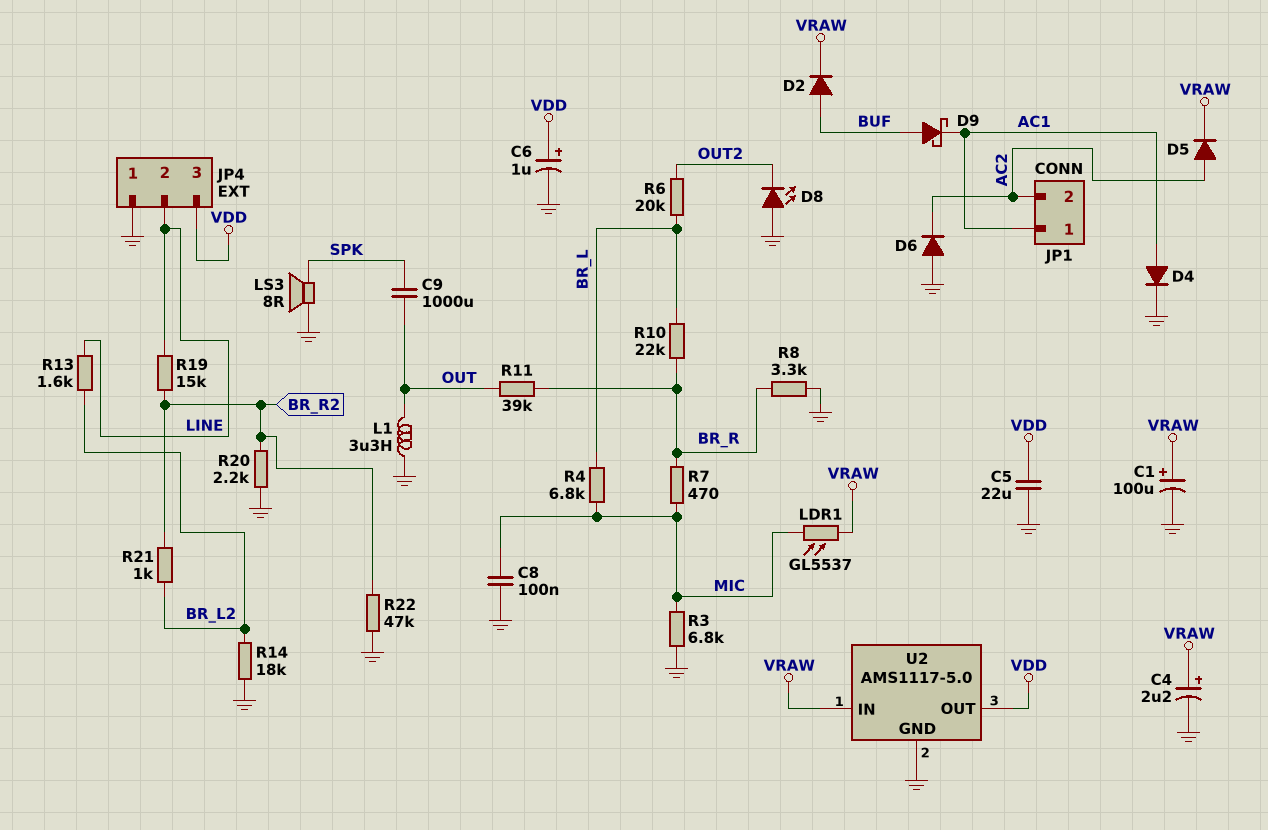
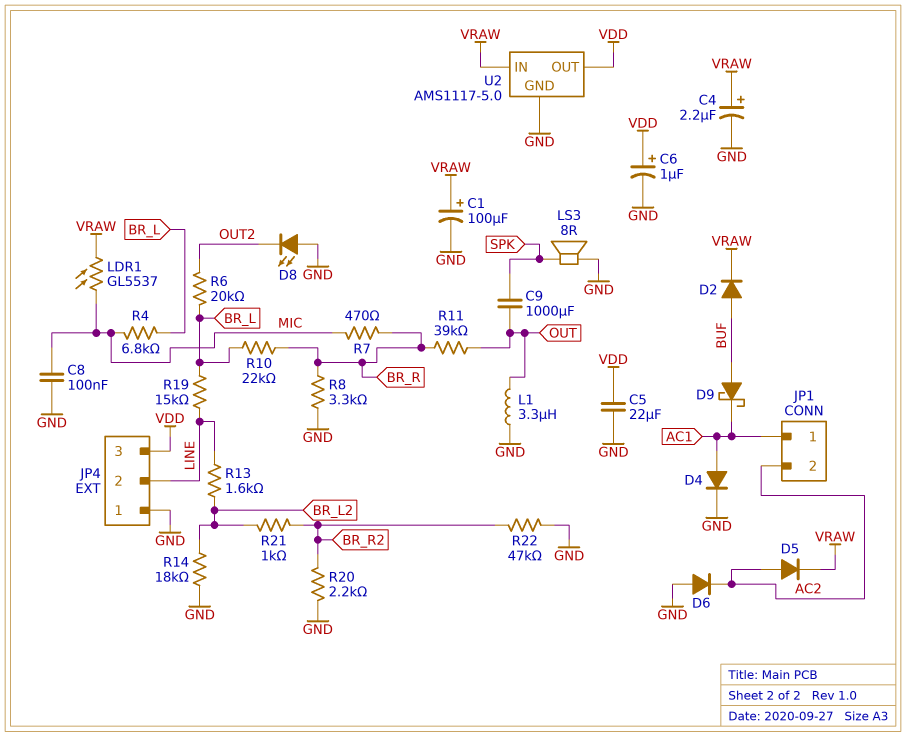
R3: 6.8k (GND, MIC) -> none
R19: 15k (BR_R2, LINE) -> 15k (BR_L, LINE)

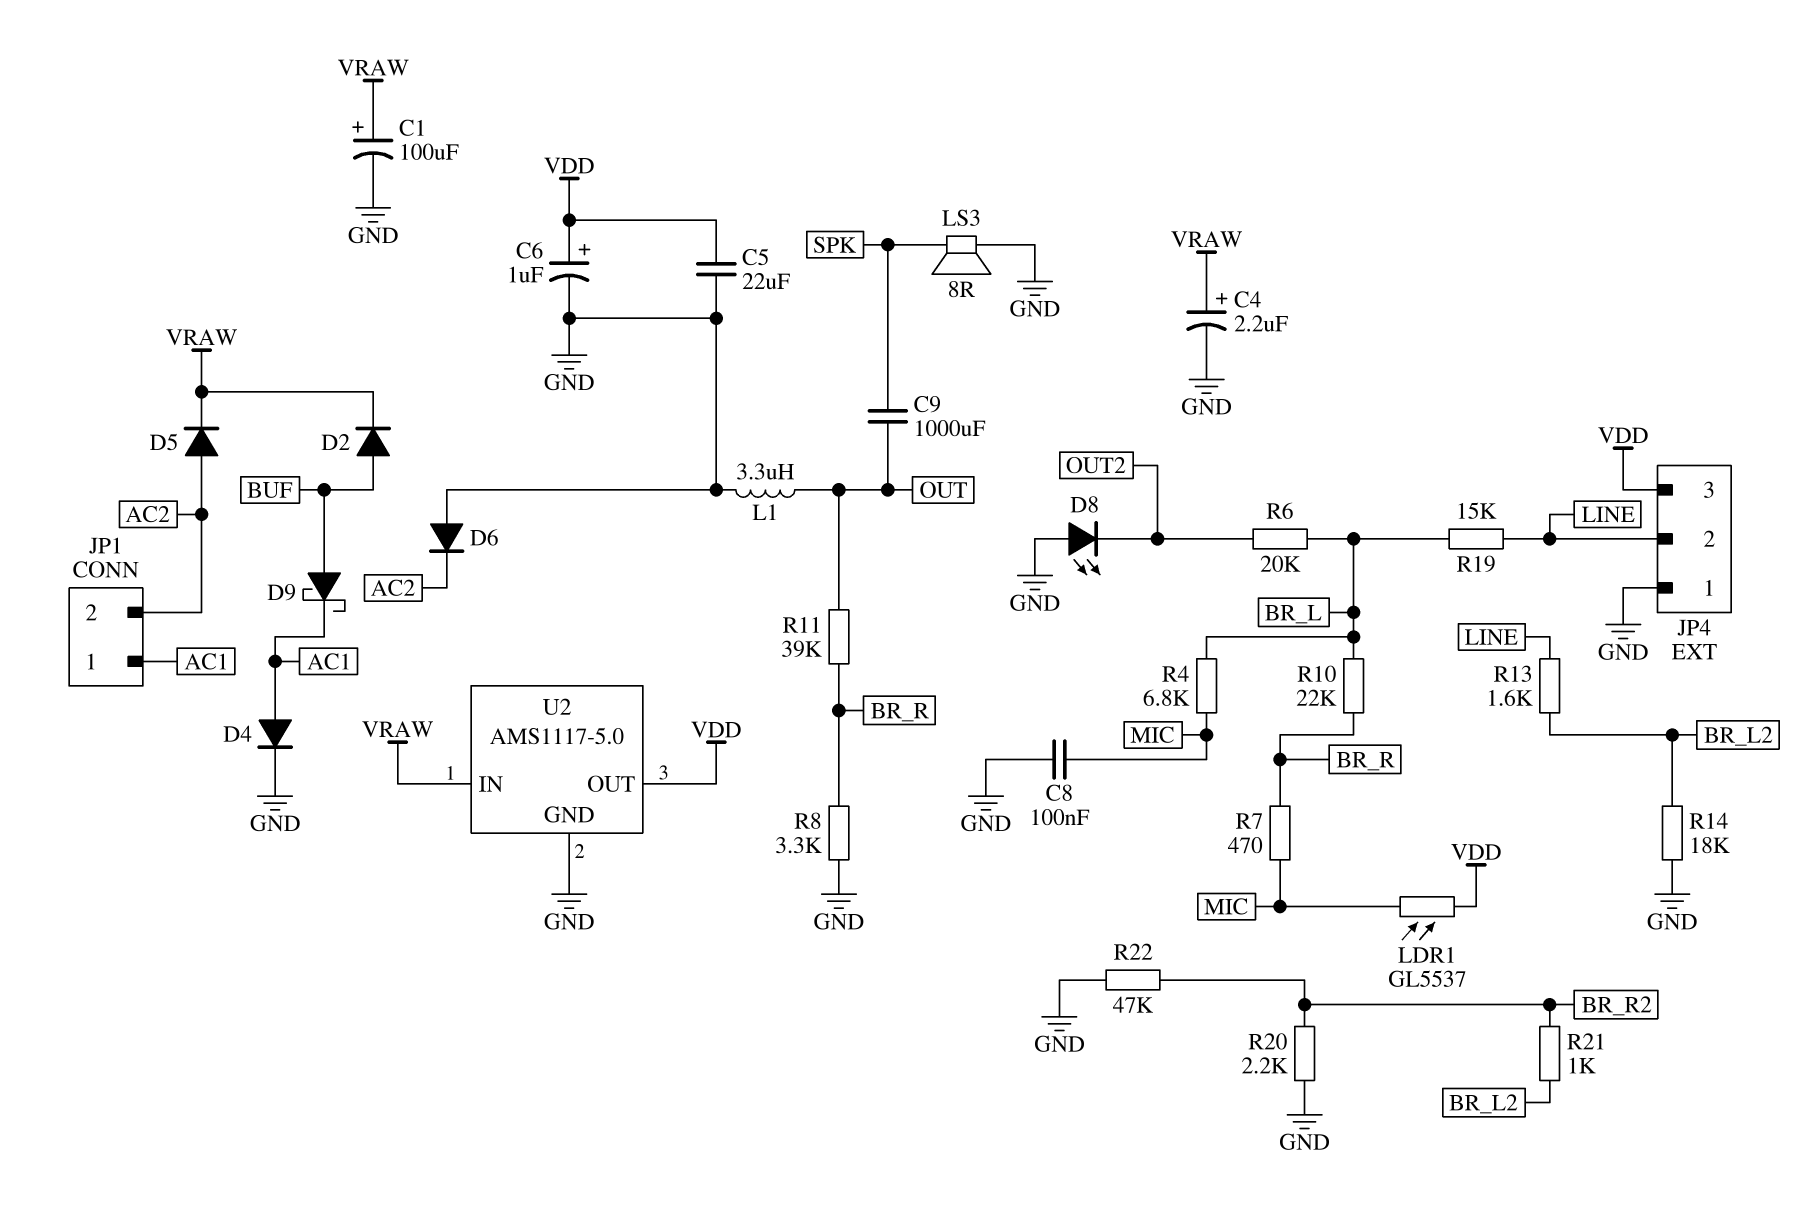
LDR1: GL5537 (MIC, VRAW) -> GL5537 (MIC, VDD)

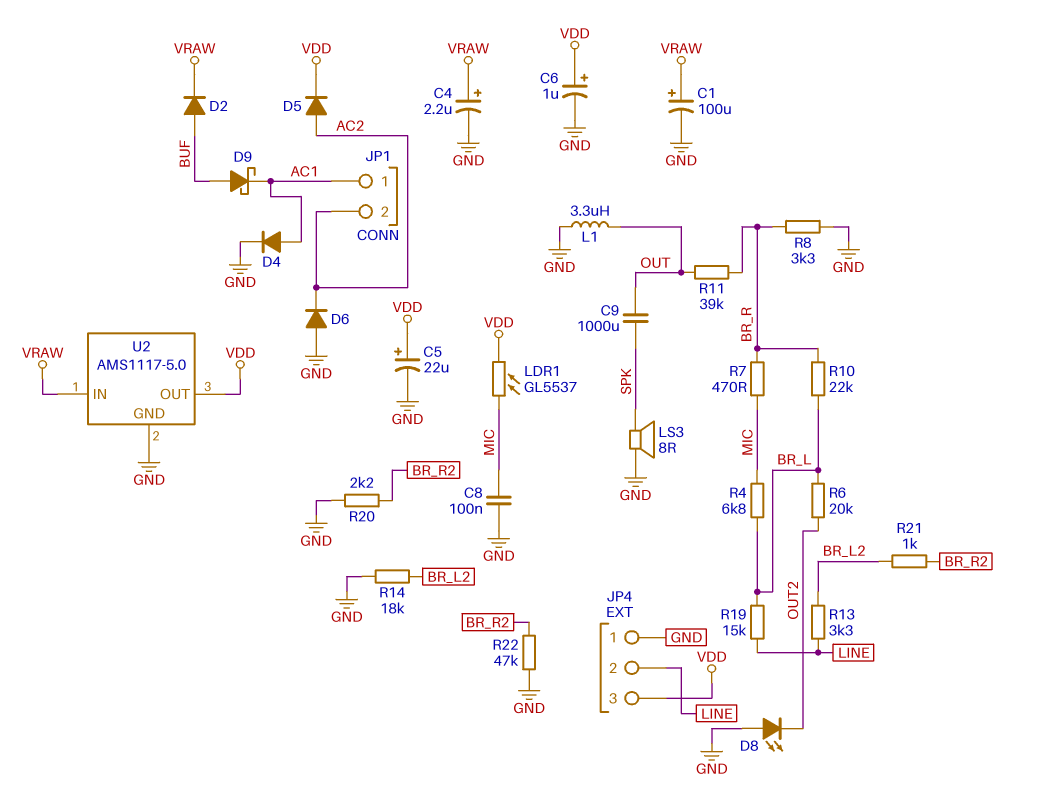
C5: 22uF (GND, VDD) -> 22uF (plus VDD, minus GND)
D5: diode (A AC2, K VRAW) -> diode (A AC2, K VDD)
R13: 1.6k (BR_L2, LINE) -> 3.3k (BR_L2, LINE)

